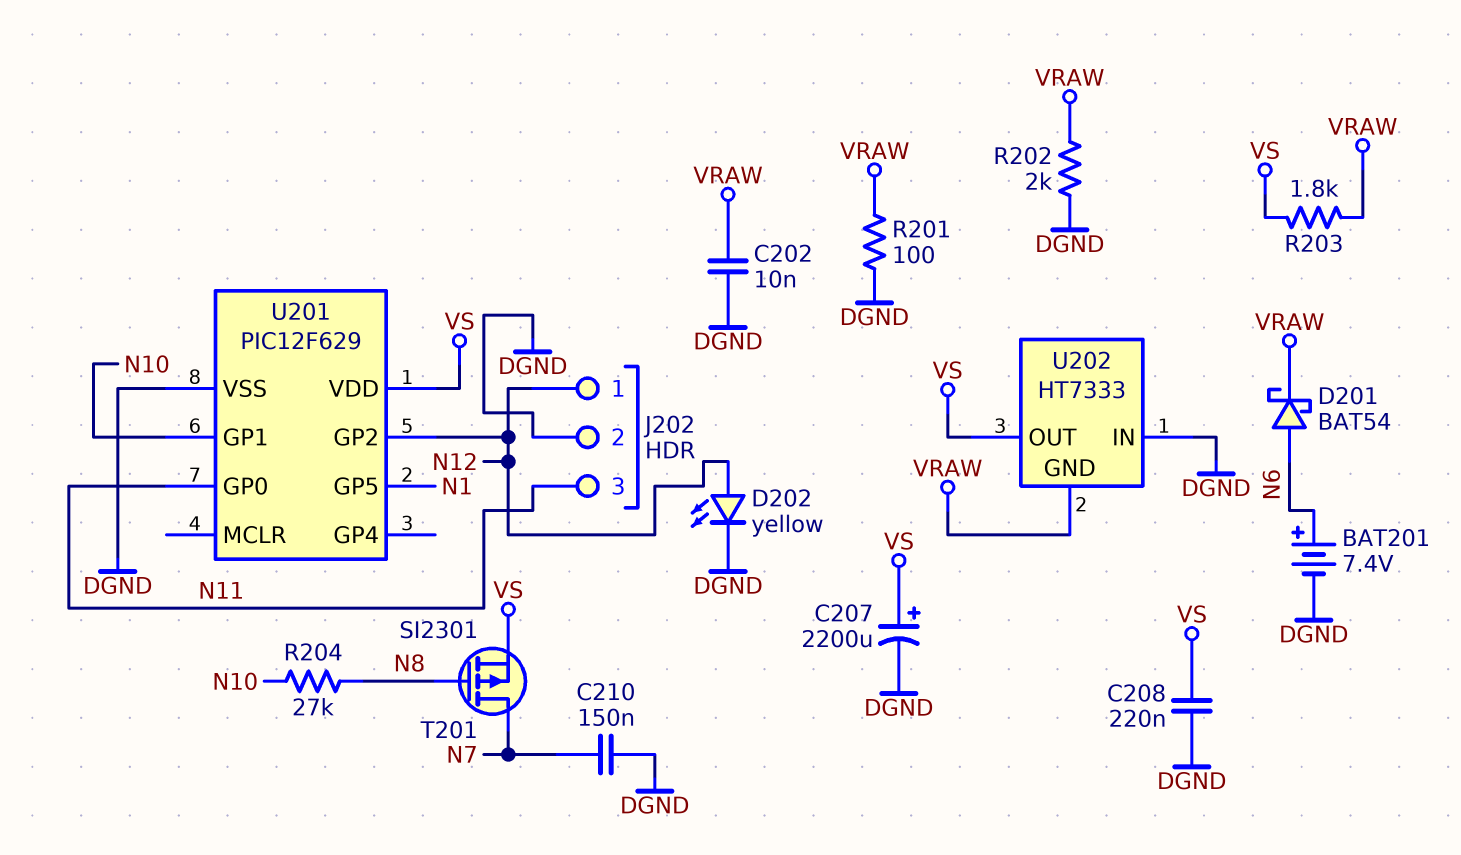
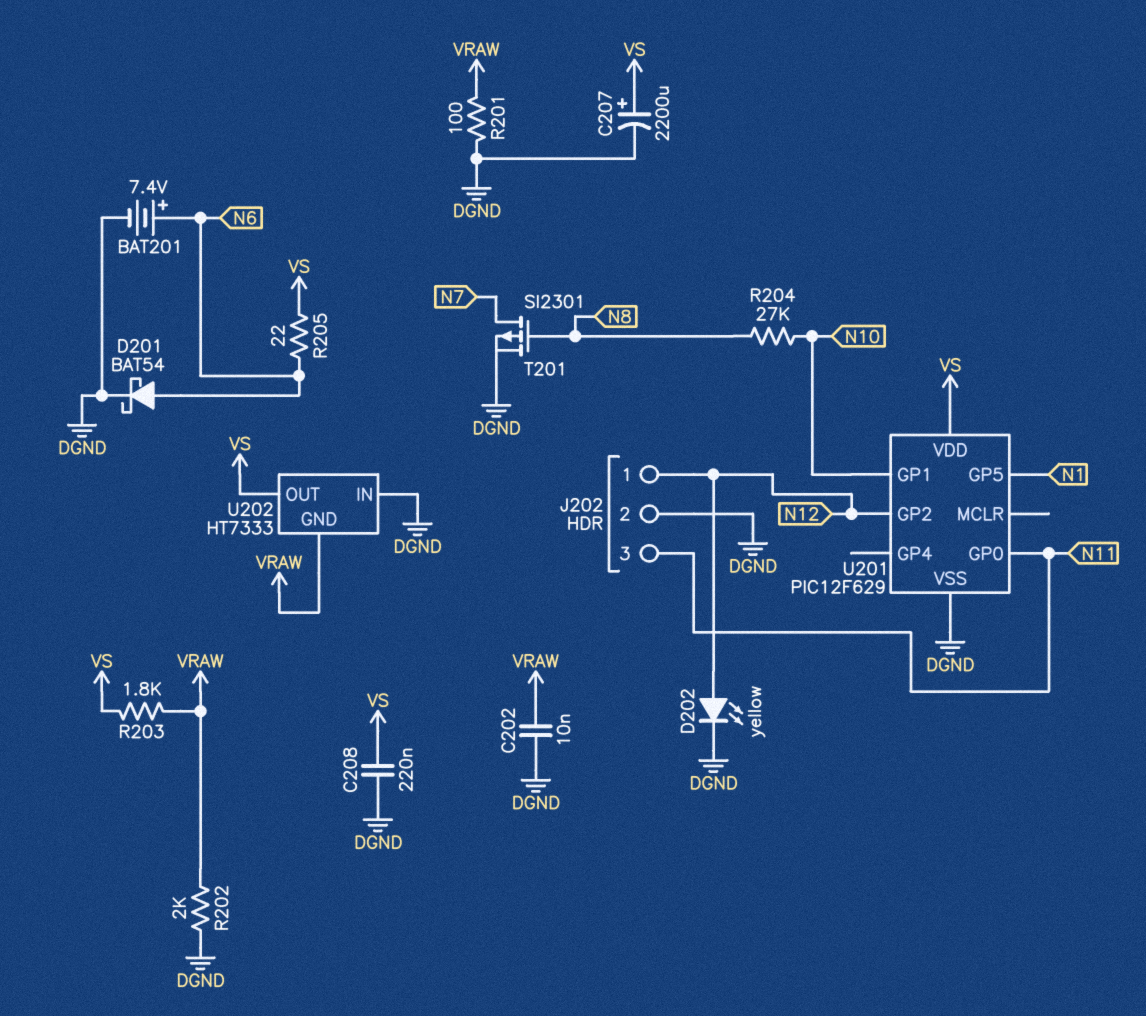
C210: 150nF (DGND, N7) -> none
D201: schottky BAT54 (A N6, K VRAW) -> schottky BAT54 (A N6, K DGND)
R205: none -> 22 (N6, VS)
T201: PMOS SI2301 (G N8, D N7, S VS) -> PMOS SI2301 (G N8, D N7, S DGND)

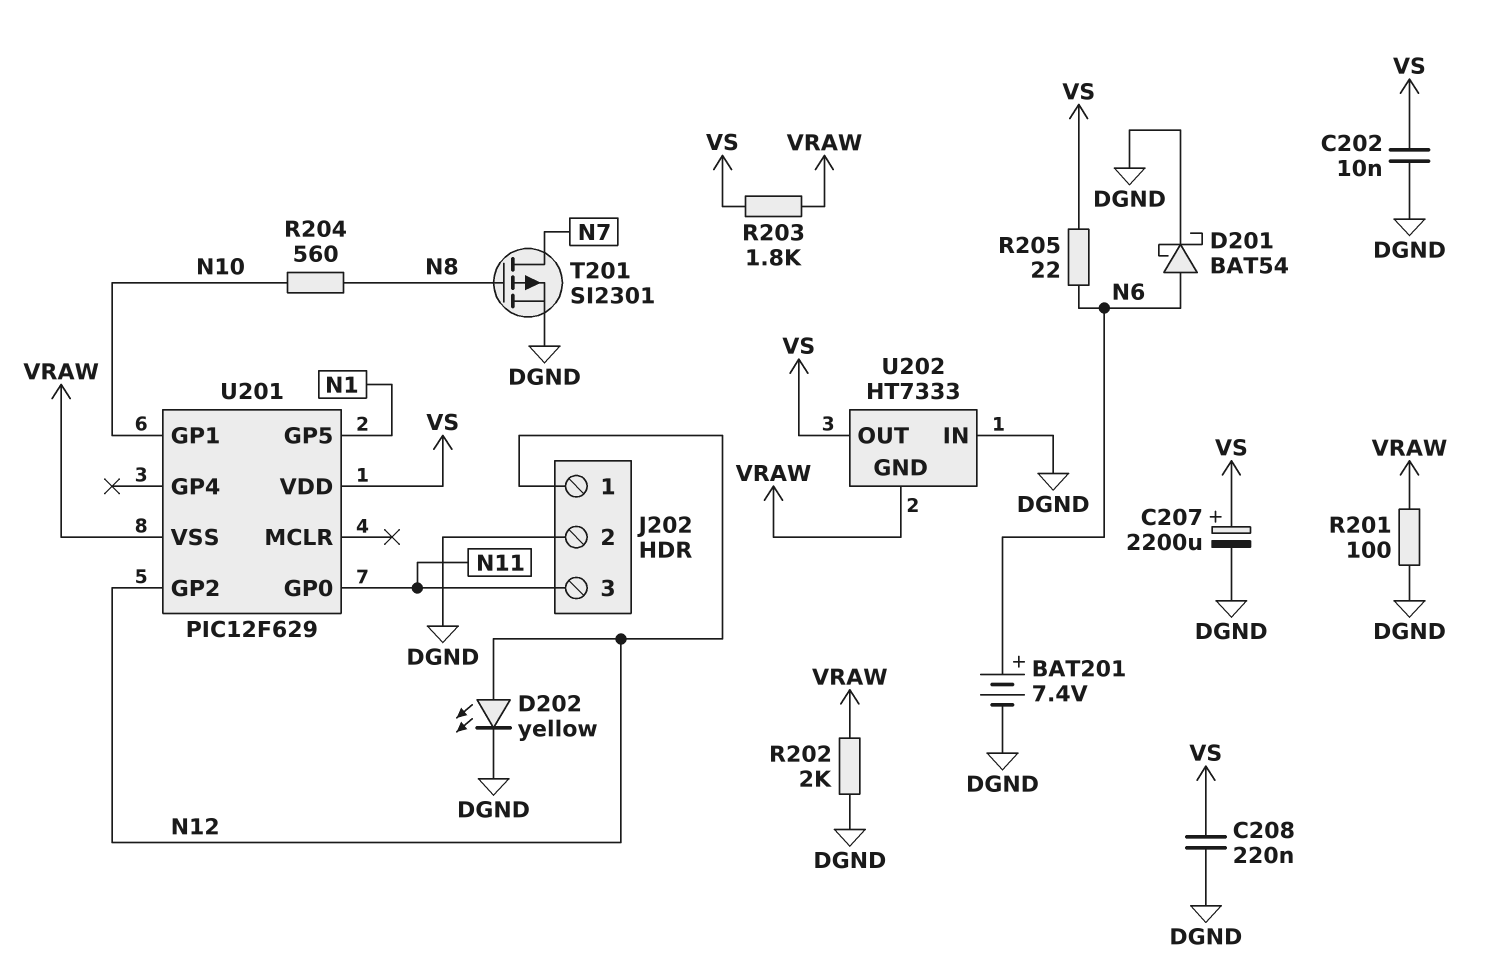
C202: 10nF (DGND, VRAW) -> 10nF (DGND, VS)
R204: 27k (N8, N10) -> 560 (N8, N10)
U201 pin VSS: DGND -> VRAW

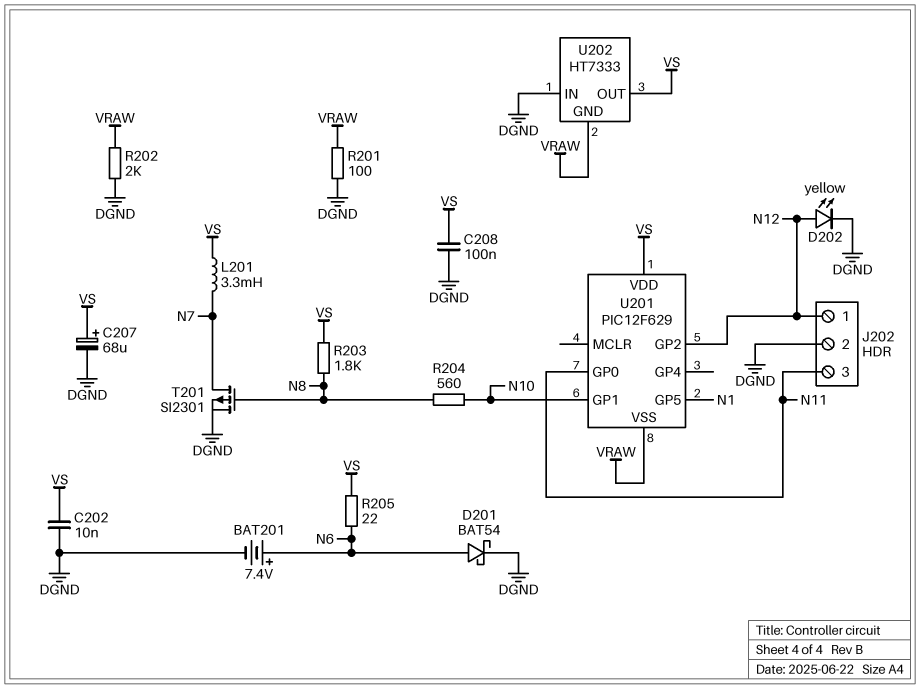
C207: 2200uF (plus VS, minus DGND) -> 68uF (plus VS, minus DGND)
C208: 220nF (DGND, VS) -> 100nF (DGND, VS)
L201: none -> 3.3mH (N7, VS)
R203: 1.8k (VRAW, VS) -> 1.8k (N8, VS)

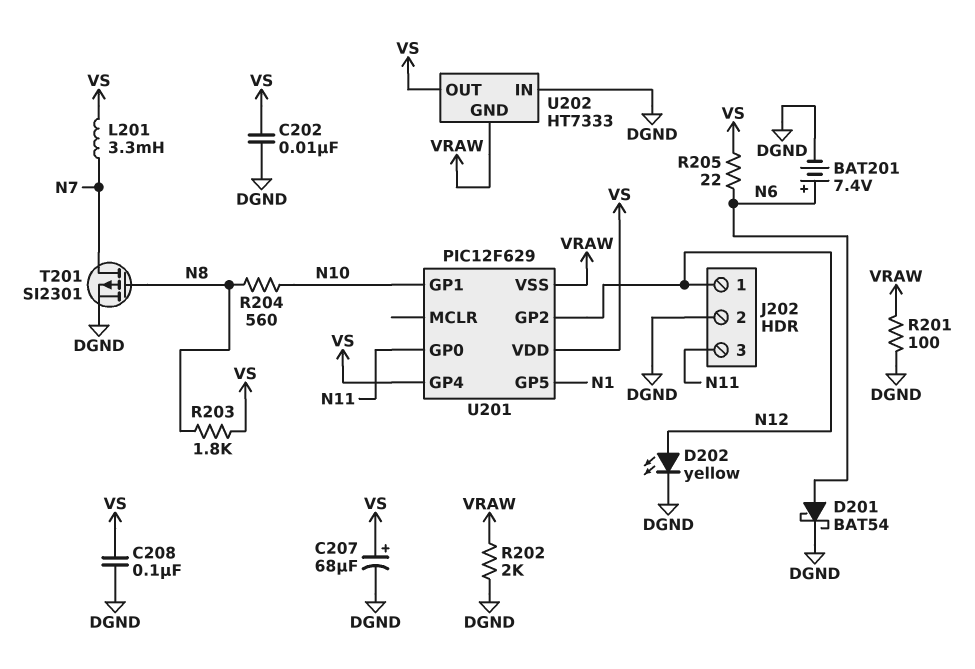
U201 pin GP4: none -> VS

